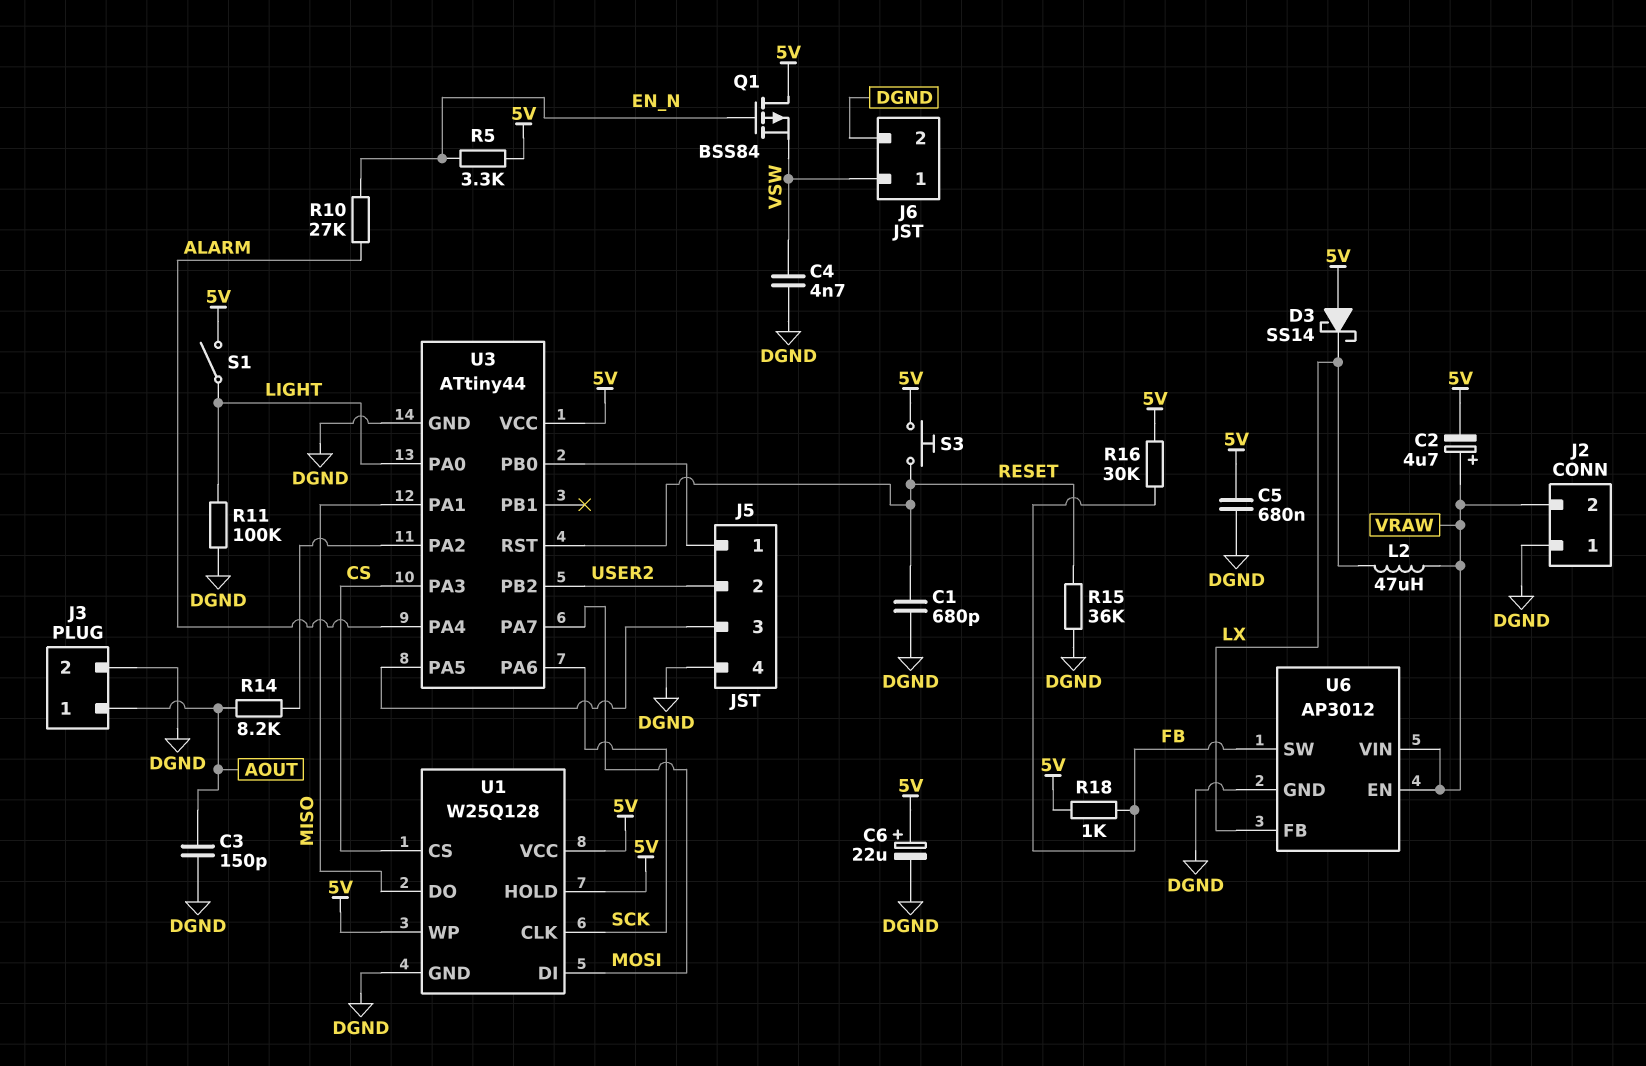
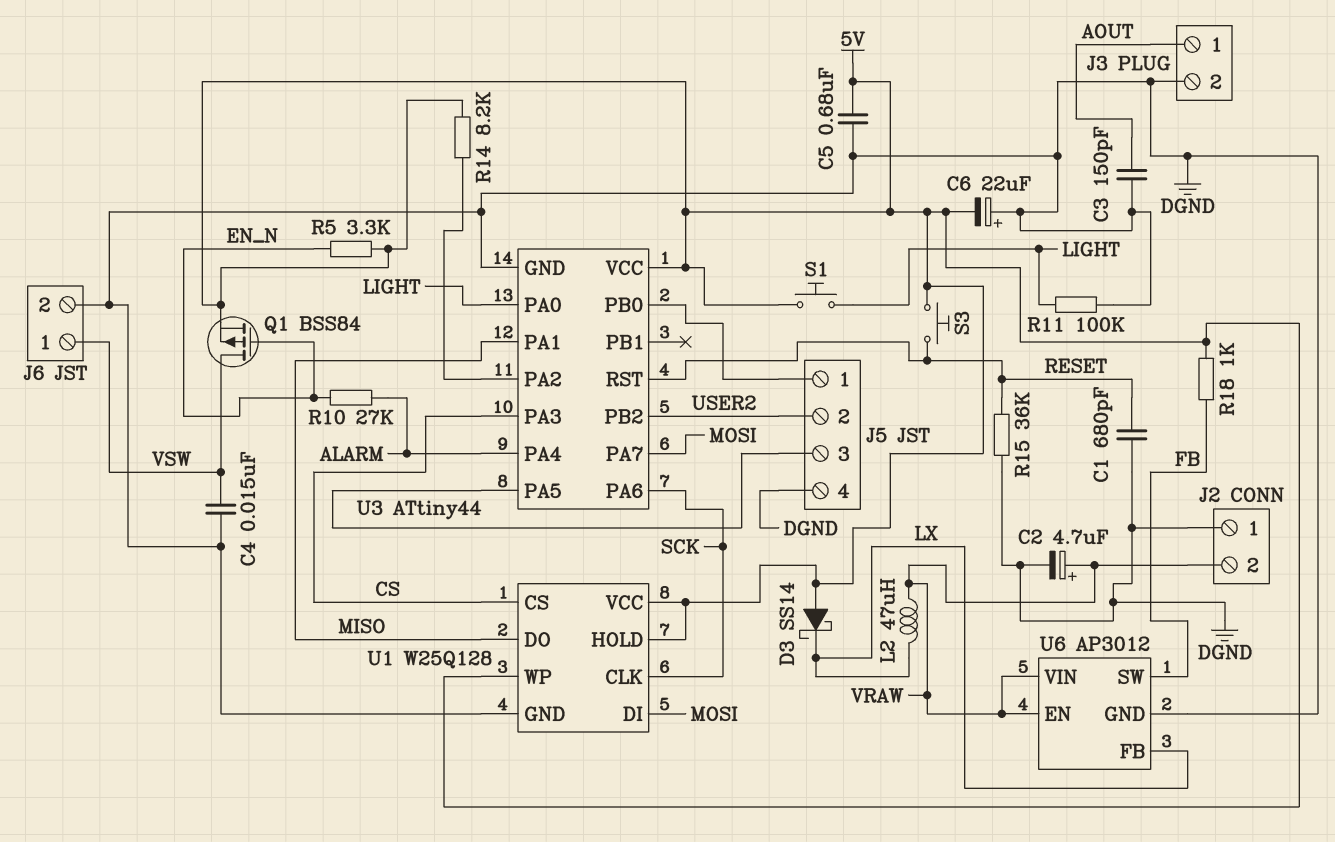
C2: 4.7uF (plus VRAW, minus 5V) -> 4.7uF (plus VRAW, minus DGND)
C4: 4.7nF (DGND, VSW) -> 15nF (DGND, VSW)
C6: 22uF (plus 5V, minus DGND) -> 22uF (plus DGND, minus 5V)
Q1: PMOS BSS84 (G EN_N, D 5V, S VSW) -> PMOS BSS84 (G EN_N, D VSW, S 5V)
R14: 8.2k (AOUT, U3/PA2) -> 8.2k (5V, U3/PA2)
R16: 30k (5V, FB) -> none
S1: switch (5V, LIGHT) -> button (5V, LIGHT)

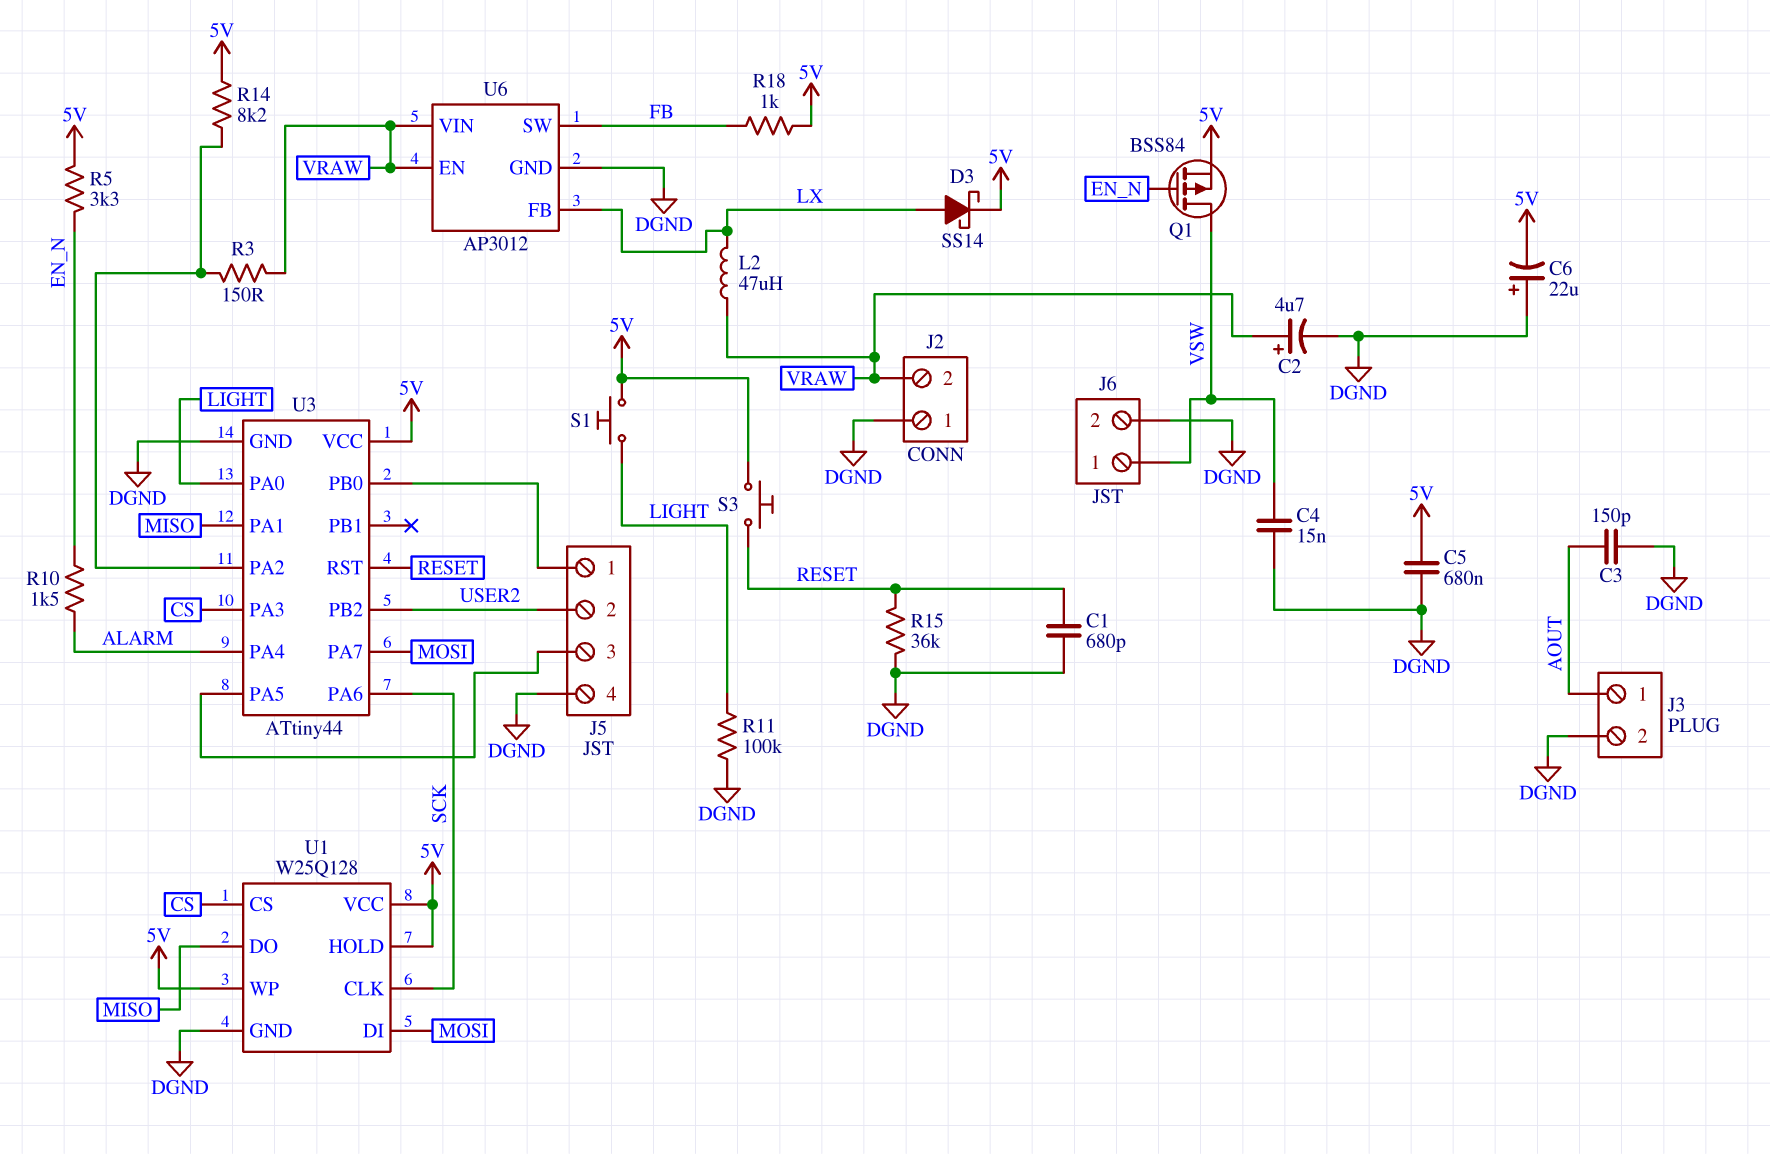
D3: schottky SS14 (A 5V, K LX) -> schottky SS14 (A LX, K 5V)
R3: none -> 150 (U3/PA2, VRAW)
R10: 27k (ALARM, EN_N) -> 1.5k (ALARM, EN_N)

